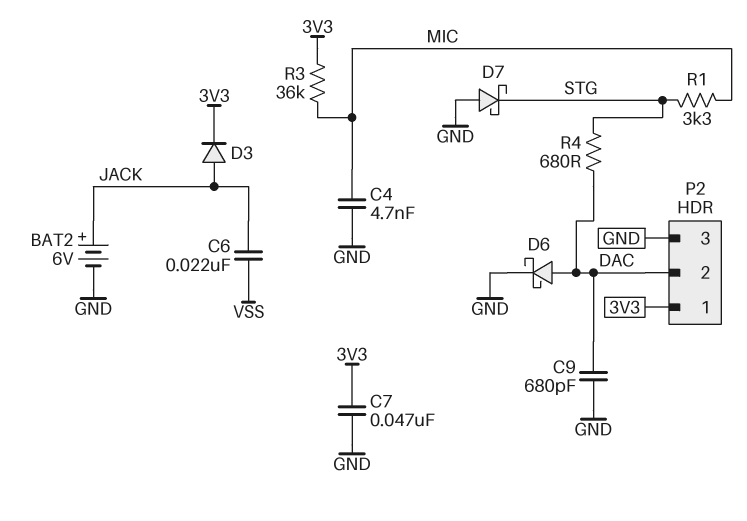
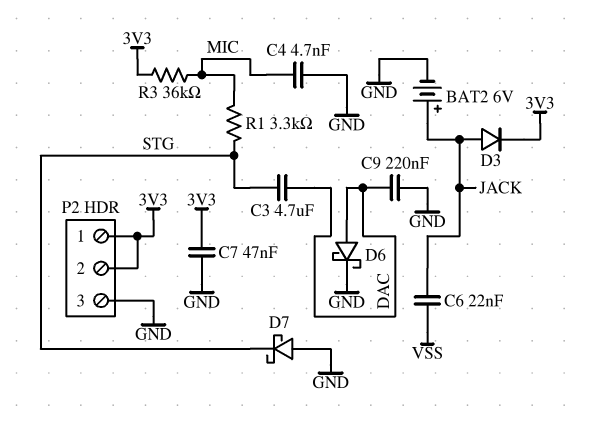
C3: none -> 4.7uF (DAC, STG)
C9: 680pF (DAC, GND) -> 220nF (DAC, GND)
P2 pin 2: DAC -> 3V3
R4: 680 (DAC, STG) -> none

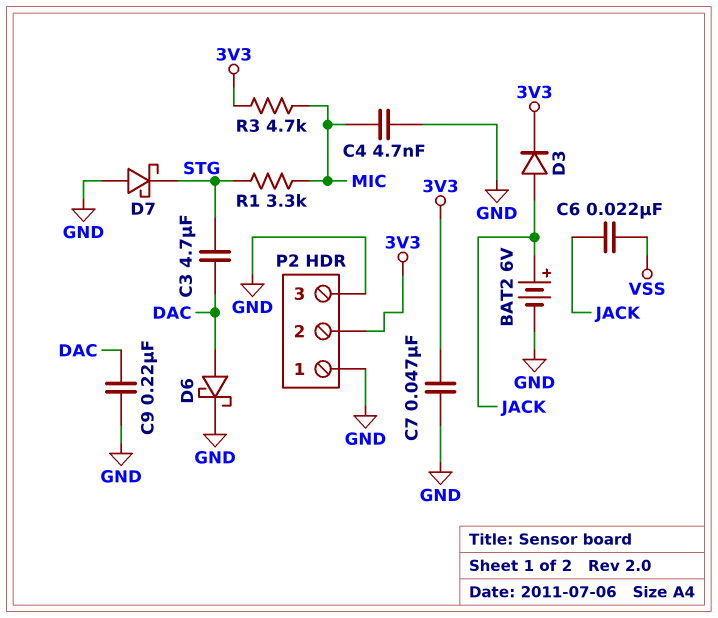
P2 pin 1: 3V3 -> GND
R3: 36k (3V3, MIC) -> 4.7k (3V3, MIC)

